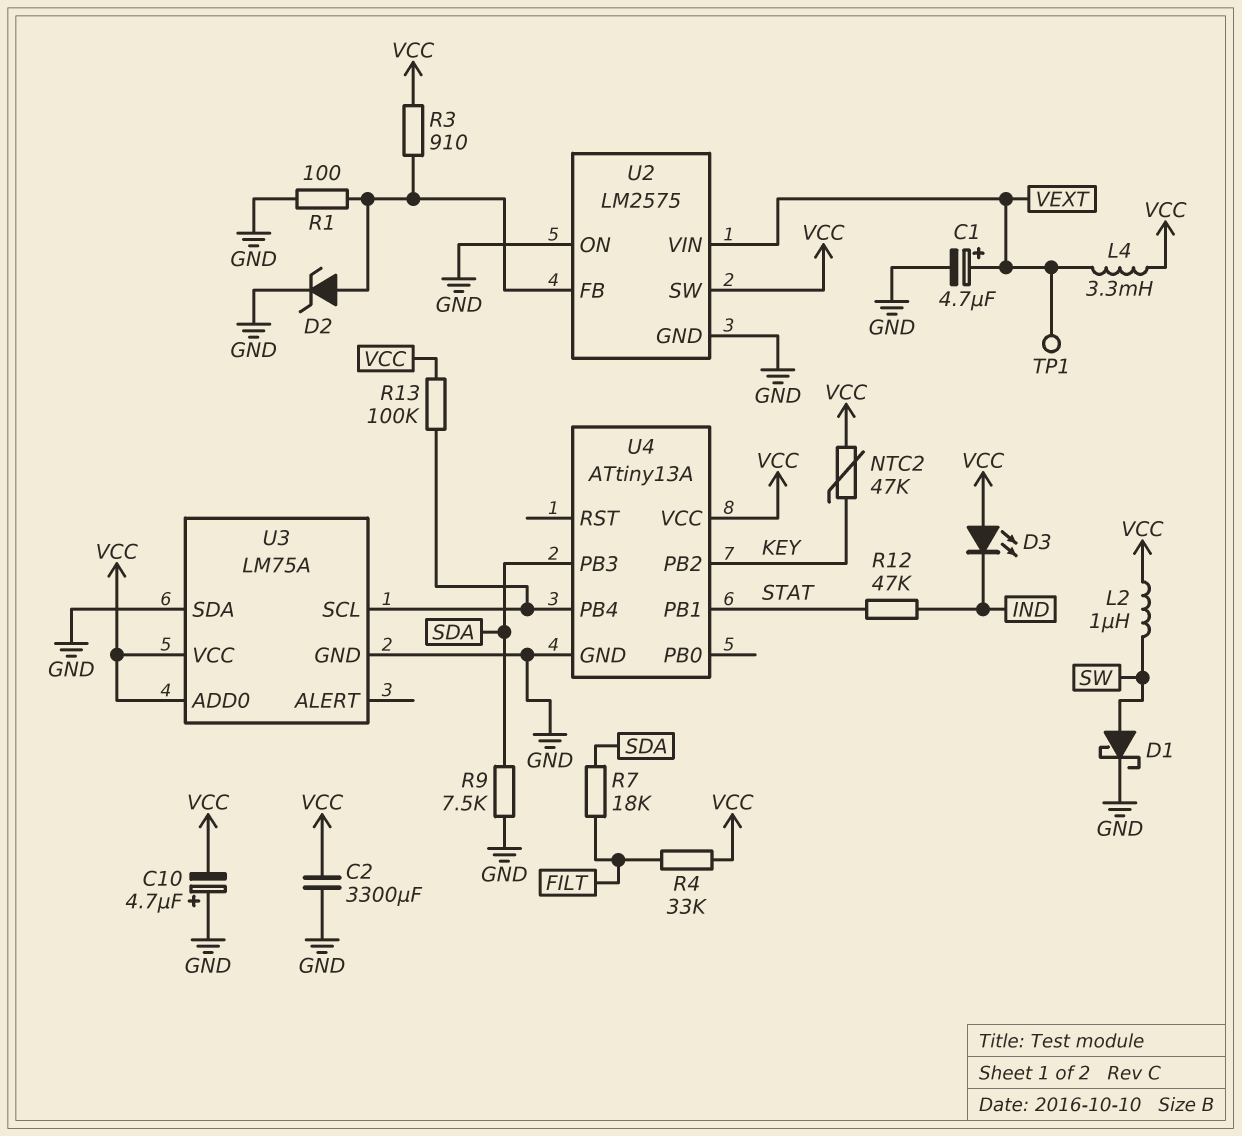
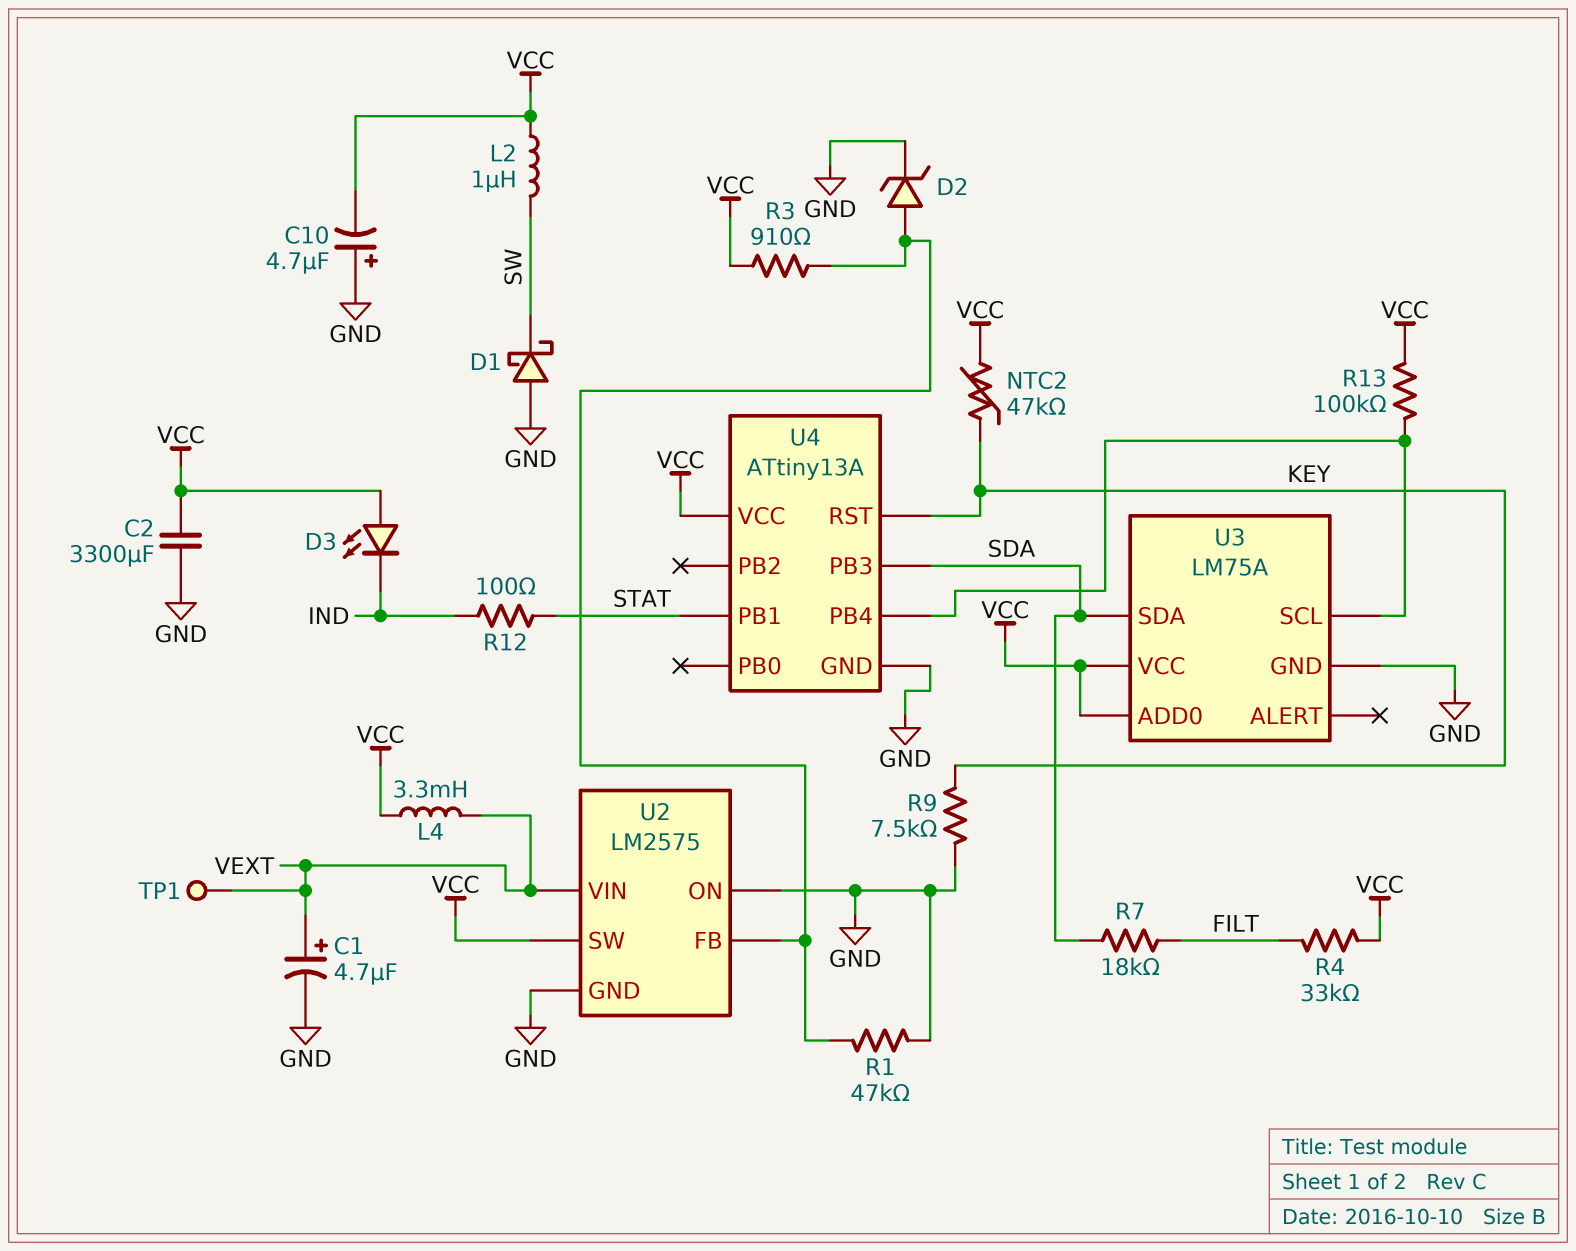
D1: schottky (A SW, K GND) -> schottky (A GND, K SW)
R1: 100 (GND, U2/FB) -> 47k (GND, U2/FB)
R9: 7.5k (GND, SDA) -> 7.5k (GND, KEY)
R12: 47k (IND, STAT) -> 100 (IND, STAT)
U3 pin SDA: GND -> SDA
U4 pin PB2: KEY -> none
U4 pin RST: none -> KEY

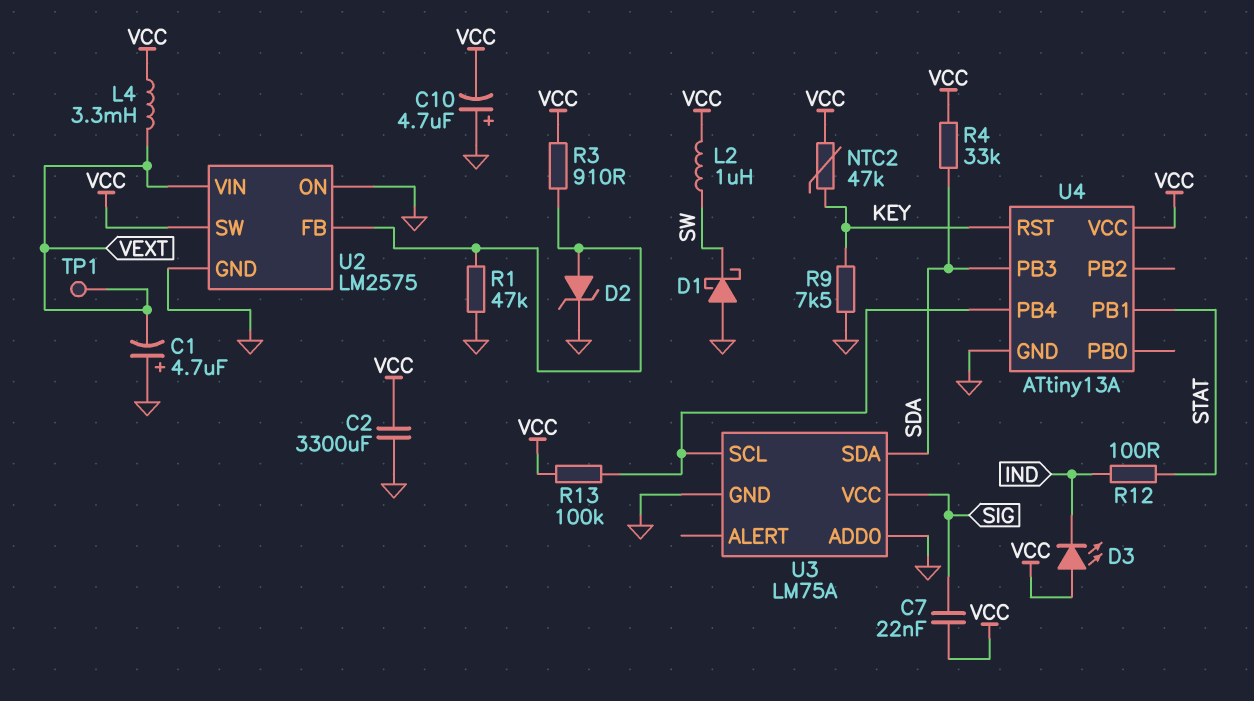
C1: 4.7uF (plus VEXT, minus GND) -> 4.7uF (plus GND, minus VEXT)
C7: none -> 22nF (SIG, VCC)
R4: 33k (FILT, VCC) -> 33k (SDA, VCC)
R7: 18k (FILT, SDA) -> none
U3 pin ADD0: VCC -> GND
U3 pin VCC: VCC -> SIG

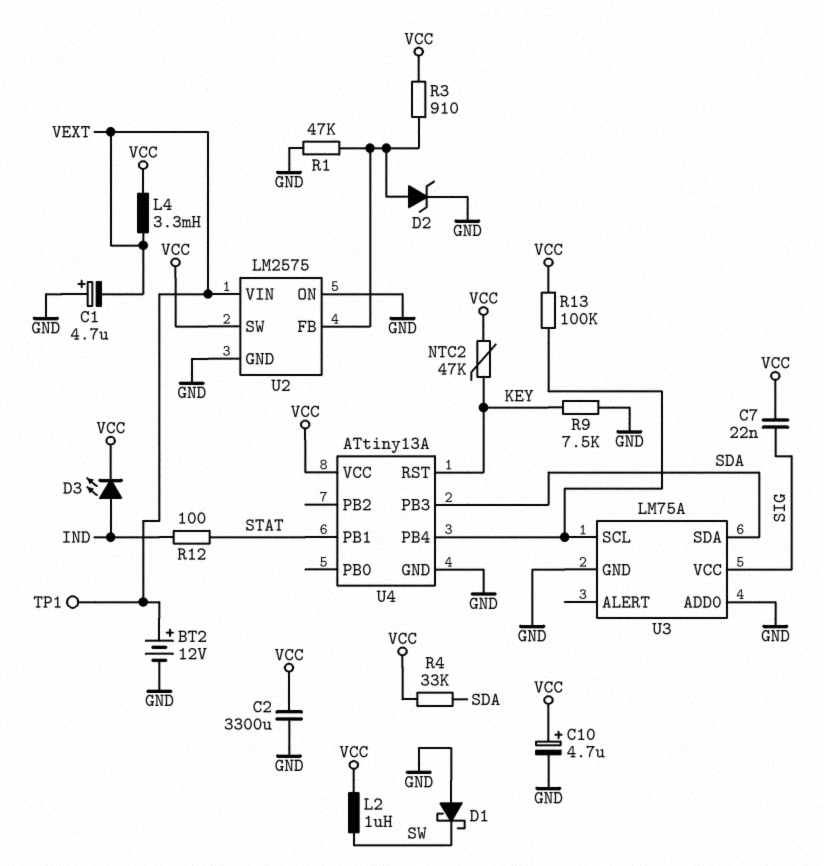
BT2: none -> 12V (plus VEXT, minus GND)
C10: 4.7uF (plus GND, minus VCC) -> 4.7uF (plus VCC, minus GND)
D3: LED (A VCC, K IND) -> LED (A IND, K VCC)

